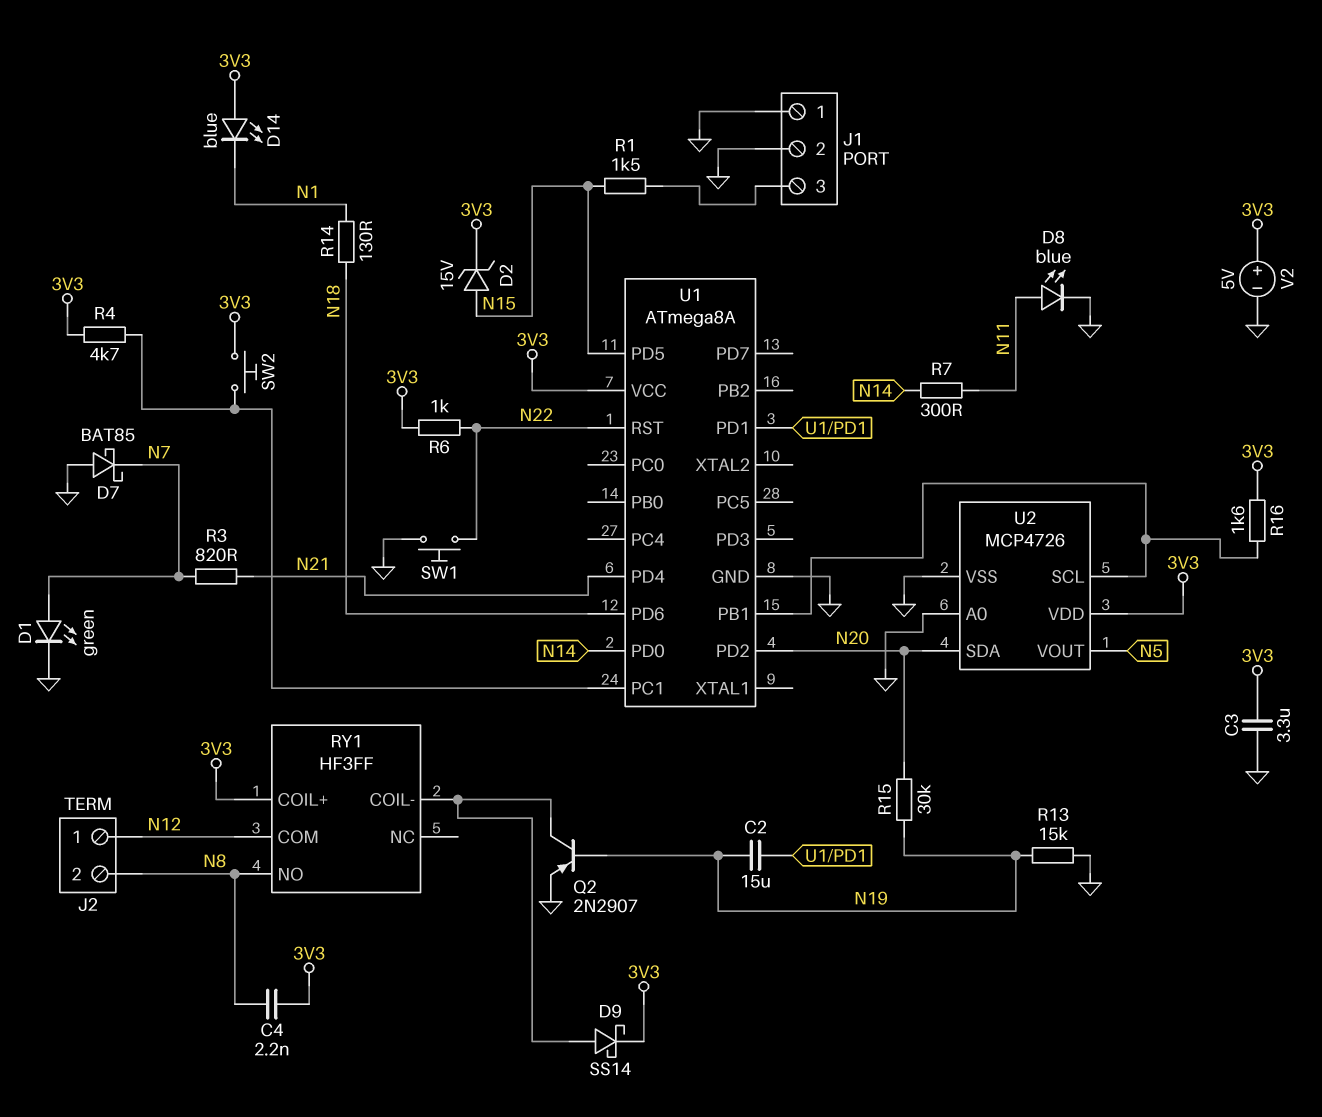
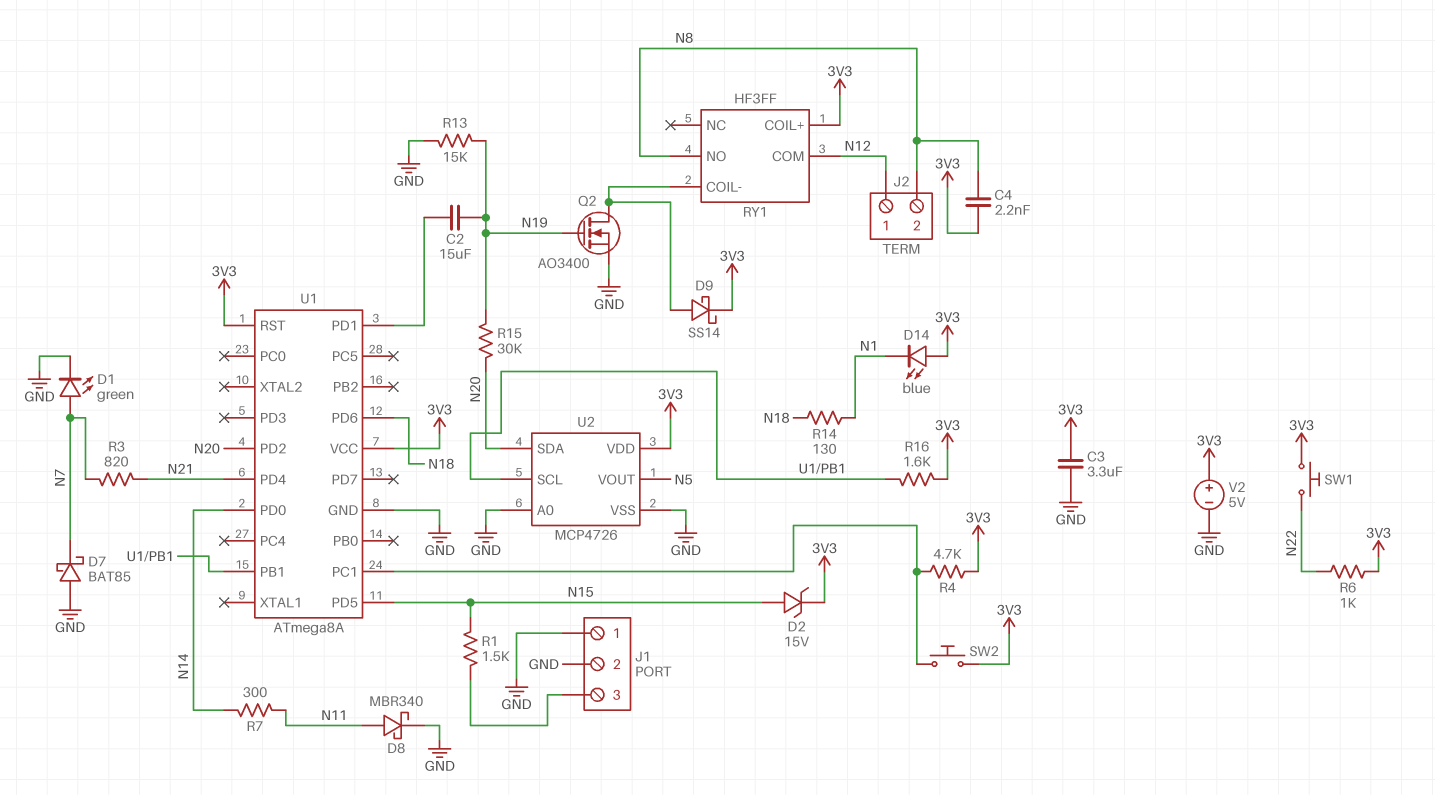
D8: LED blue (A N11, K GND) -> schottky MBR340 (A N11, K GND)
Q2: PNP 2N2907 (B N19, C RY1/COIL-, E GND) -> NMOS AO3400 (G N19, D RY1/COIL-, S GND)
SW1: button (GND, N22) -> button (3V3, N22)
U1 pin RST: N22 -> 3V3

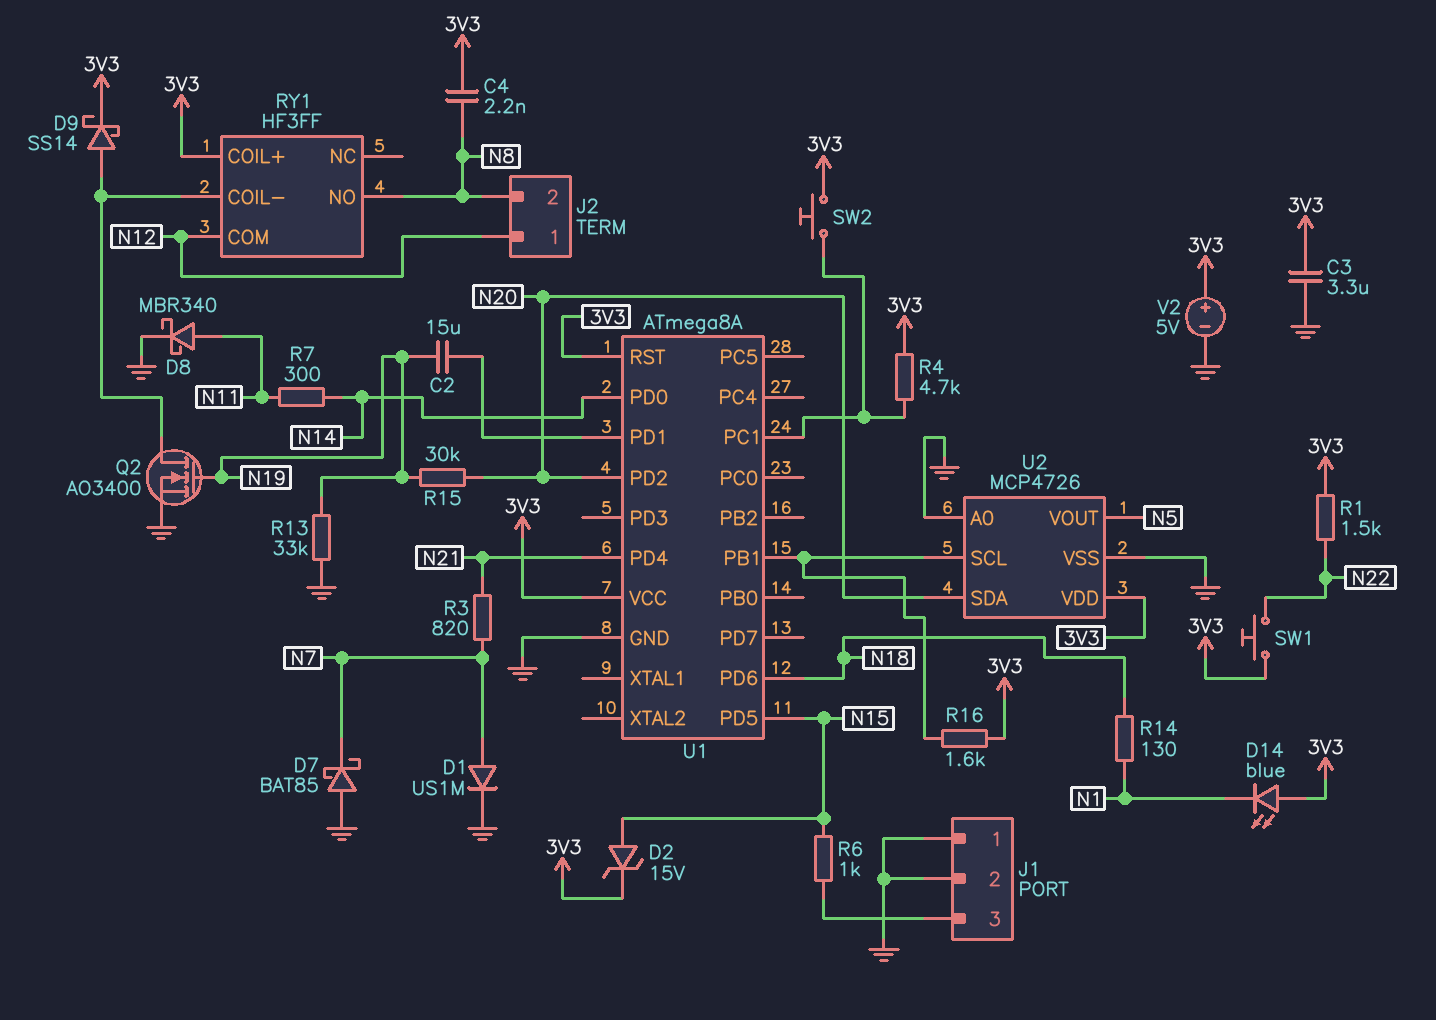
D1: LED green (A N7, K GND) -> diode US1M (A N7, K GND)
R1: 1.5k (J1/3, N15) -> 1.5k (3V3, N22)
R6: 1k (3V3, N22) -> 1k (J1/3, N15)
R13: 15k (GND, N19) -> 33k (GND, N19)

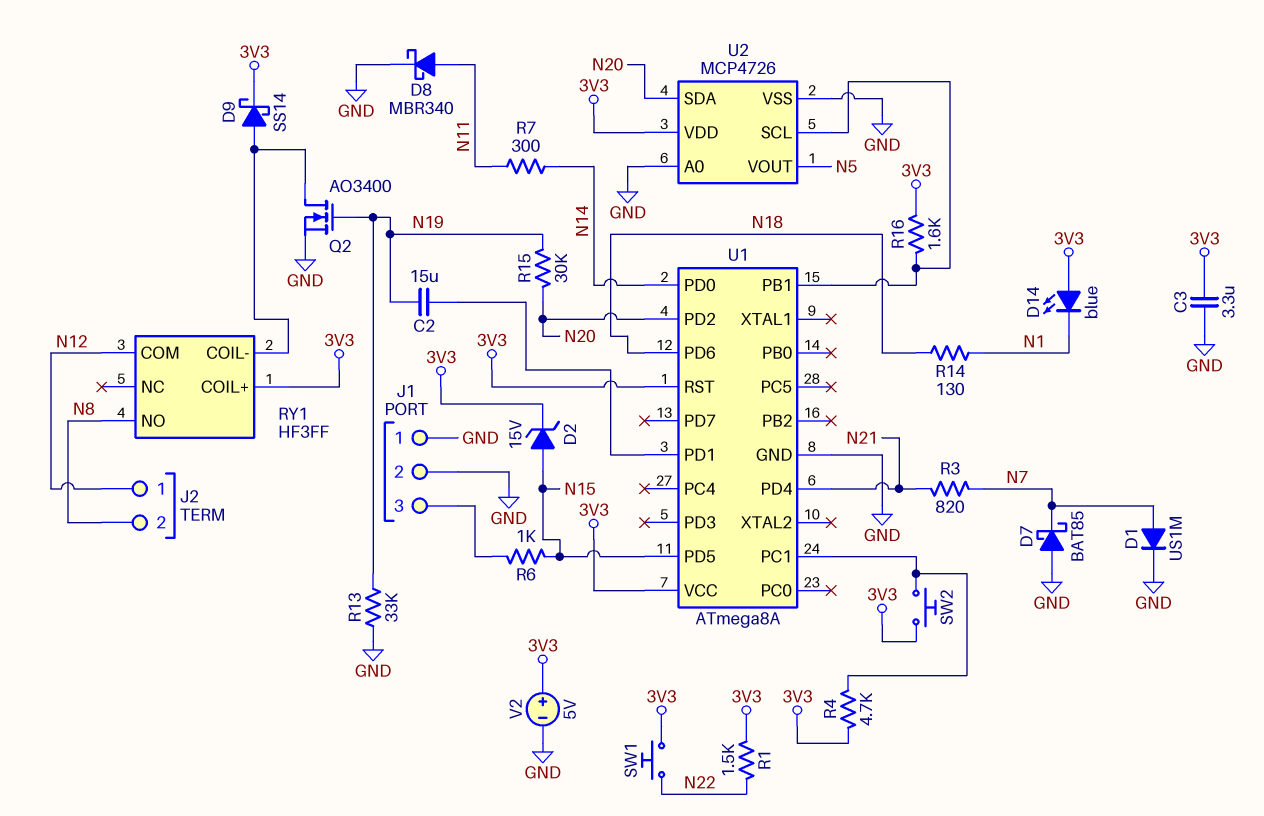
C4: 2.2nF (3V3, N8) -> none

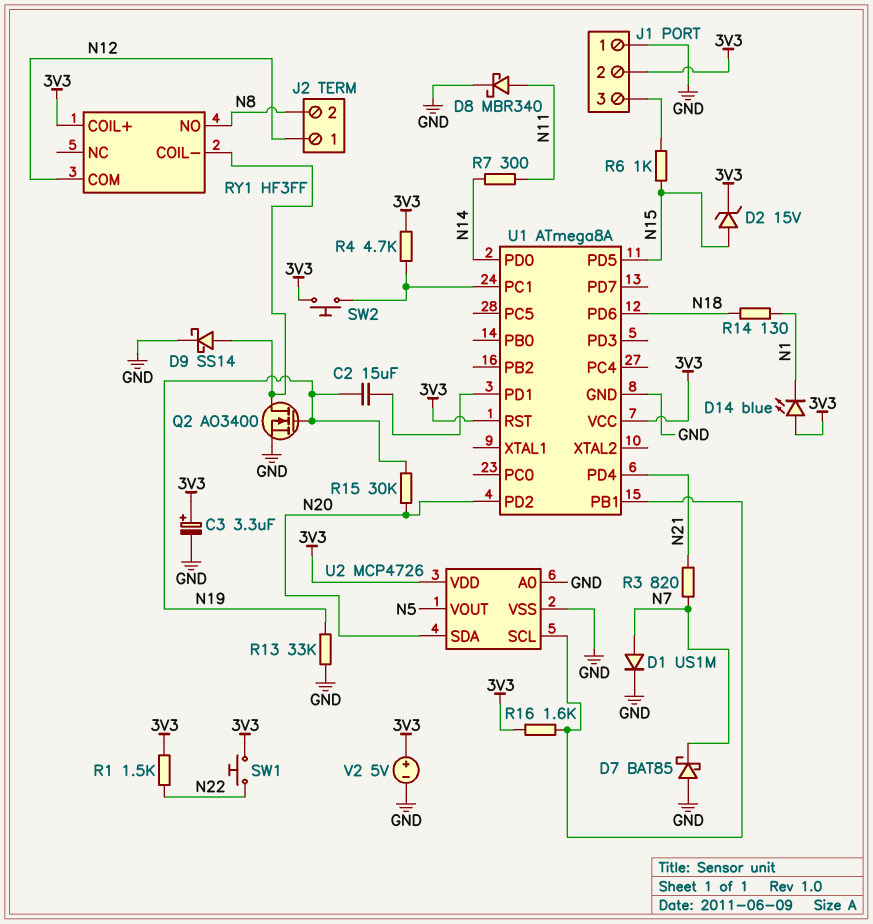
C3: 3.3uF (3V3, GND) -> 3.3uF (plus 3V3, minus GND)
D9: schottky SS14 (A RY1/COIL-, K 3V3) -> schottky SS14 (A RY1/COIL-, K GND)
J1 pin 2: GND -> 3V3

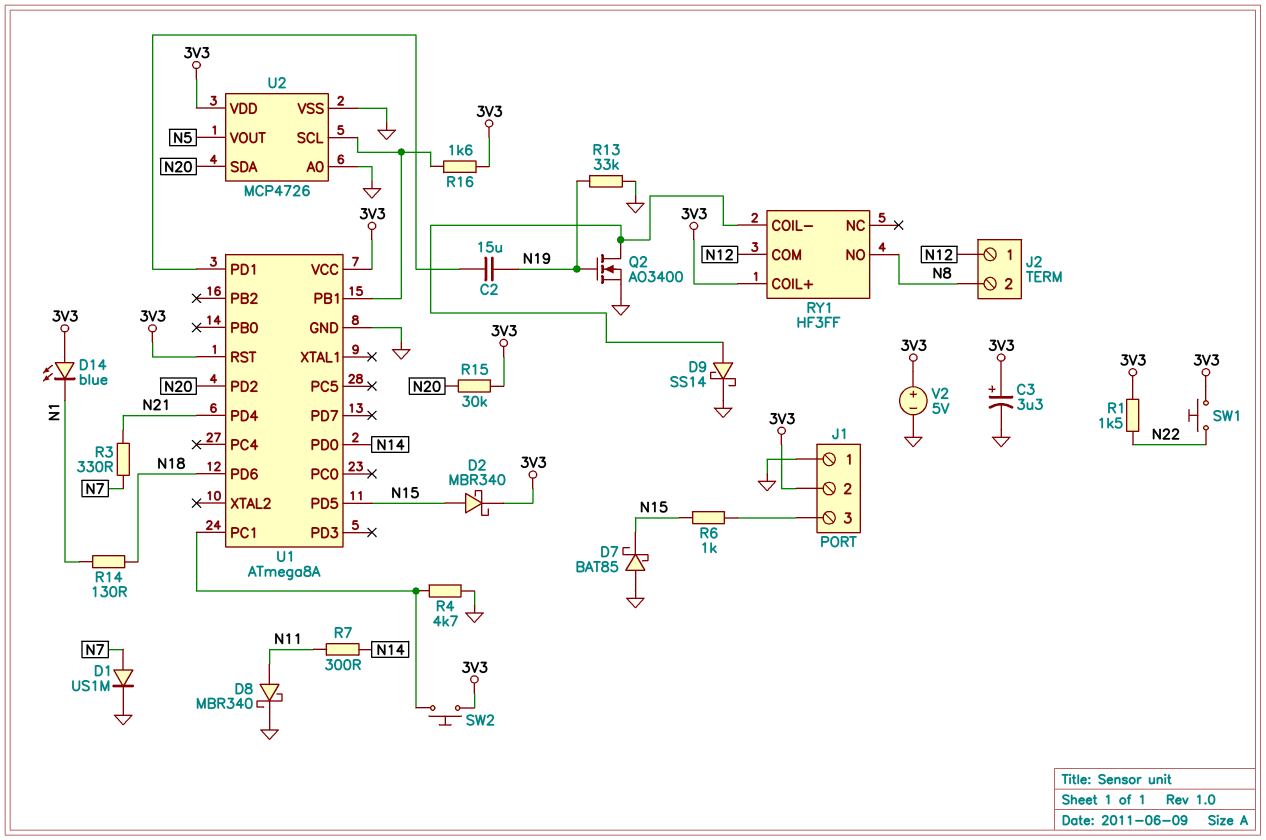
D2: zener 15V (A N15, K 3V3) -> schottky MBR340 (A N15, K 3V3)
D7: schottky BAT85 (A GND, K N7) -> schottky BAT85 (A GND, K N15)
R3: 820 (N7, N21) -> 330 (N7, N21)
R4: 4.7k (3V3, U1/PC1) -> 4.7k (GND, U1/PC1)
R15: 30k (N19, N20) -> 30k (3V3, N20)

